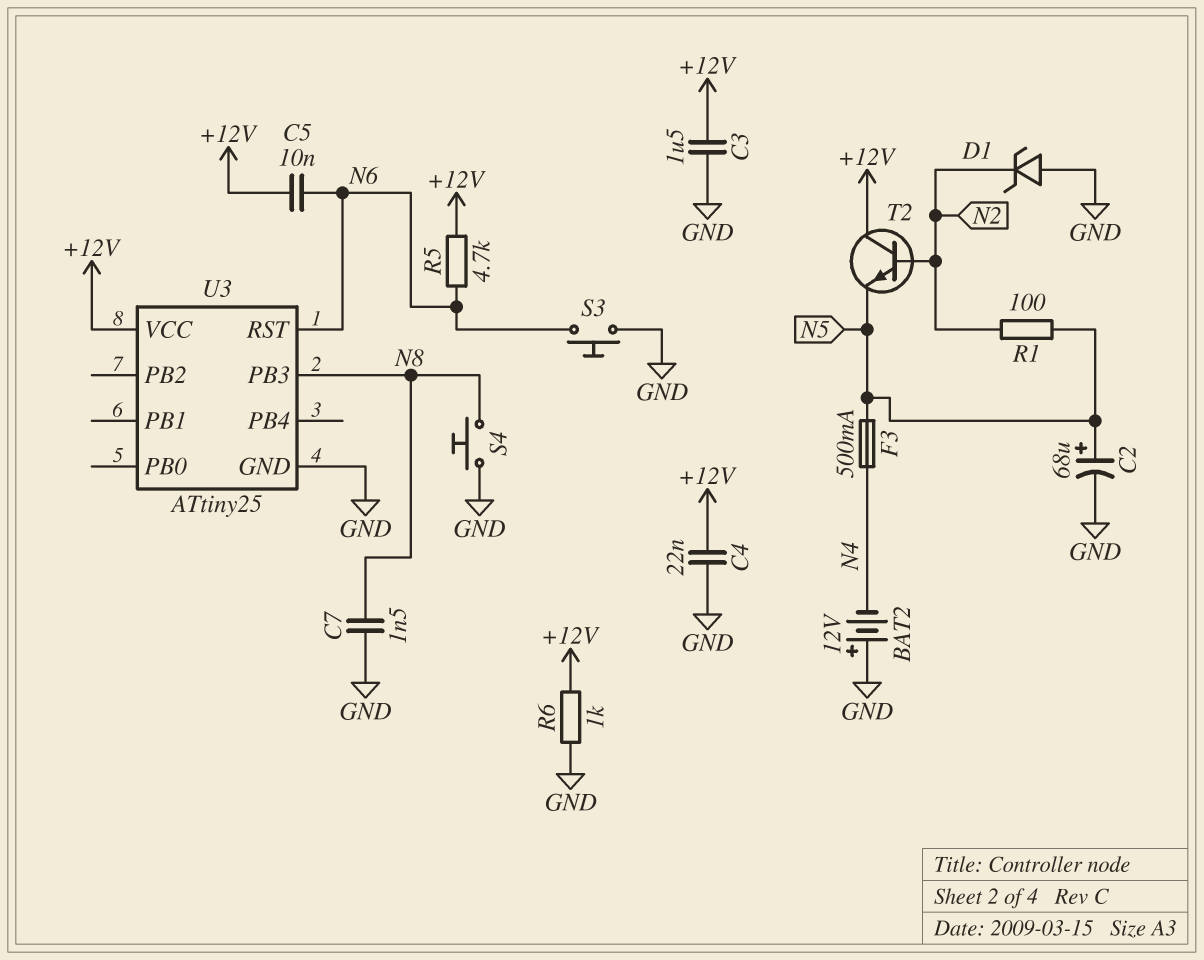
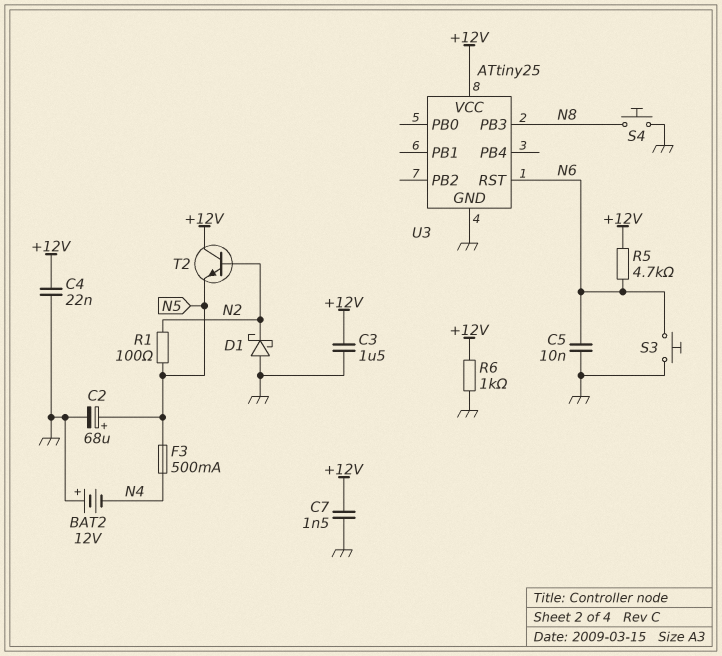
C5: 10nF (+12V, N6) -> 10nF (GND, N6)
C7: 1.5nF (GND, N8) -> 1.5nF (+12V, GND)
D1: zener (A GND, K N2) -> schottky (A GND, K N2)

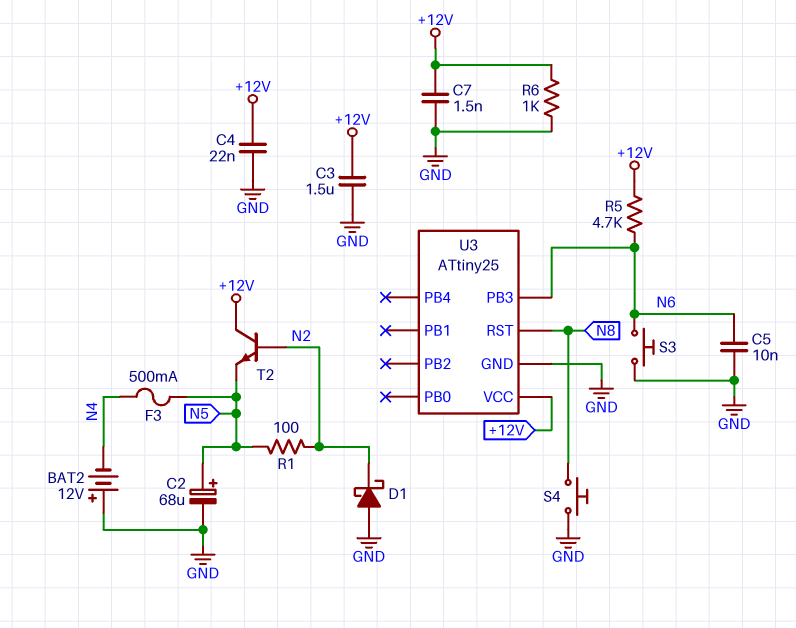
U3 pin PB3: N8 -> N6
U3 pin RST: N6 -> N8

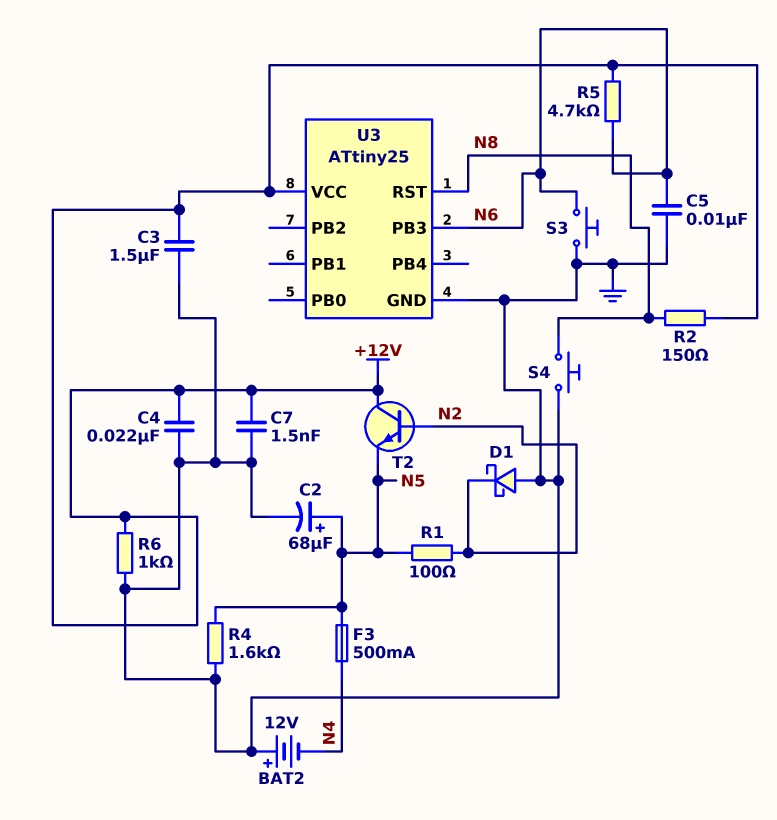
R2: none -> 150 (+12V, N8)
R4: none -> 1.6k (GND, N5)

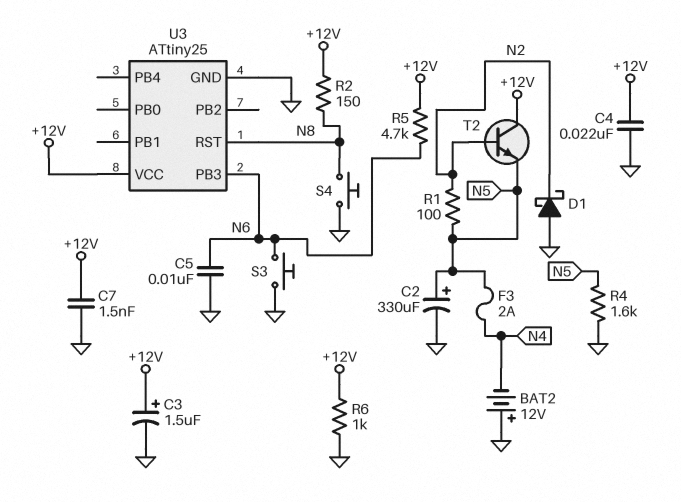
C2: 68uF (plus N5, minus GND) -> 330uF (plus N5, minus GND)
C3: 1.5uF (+12V, GND) -> 1.5uF (plus +12V, minus GND)
F3: 500mA (N4, N5) -> 2A (N4, N5)

